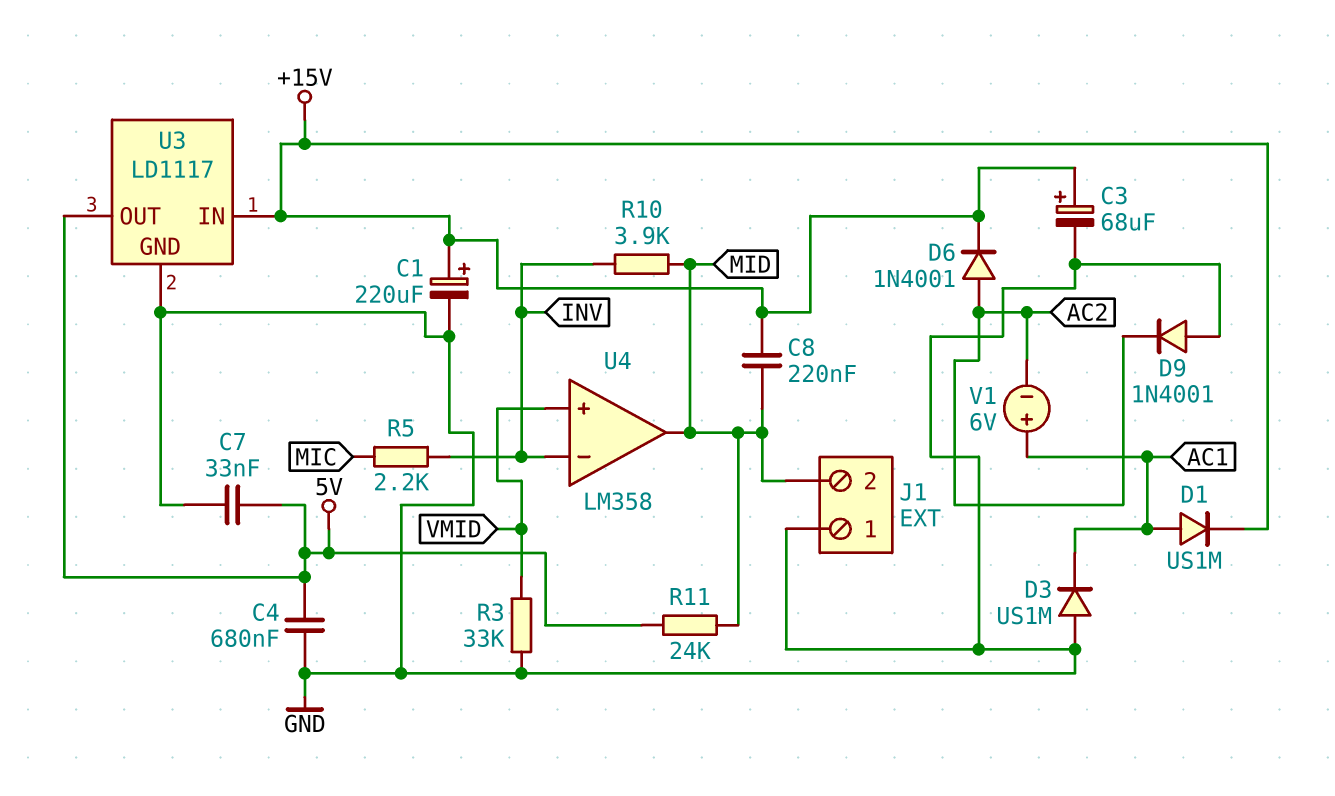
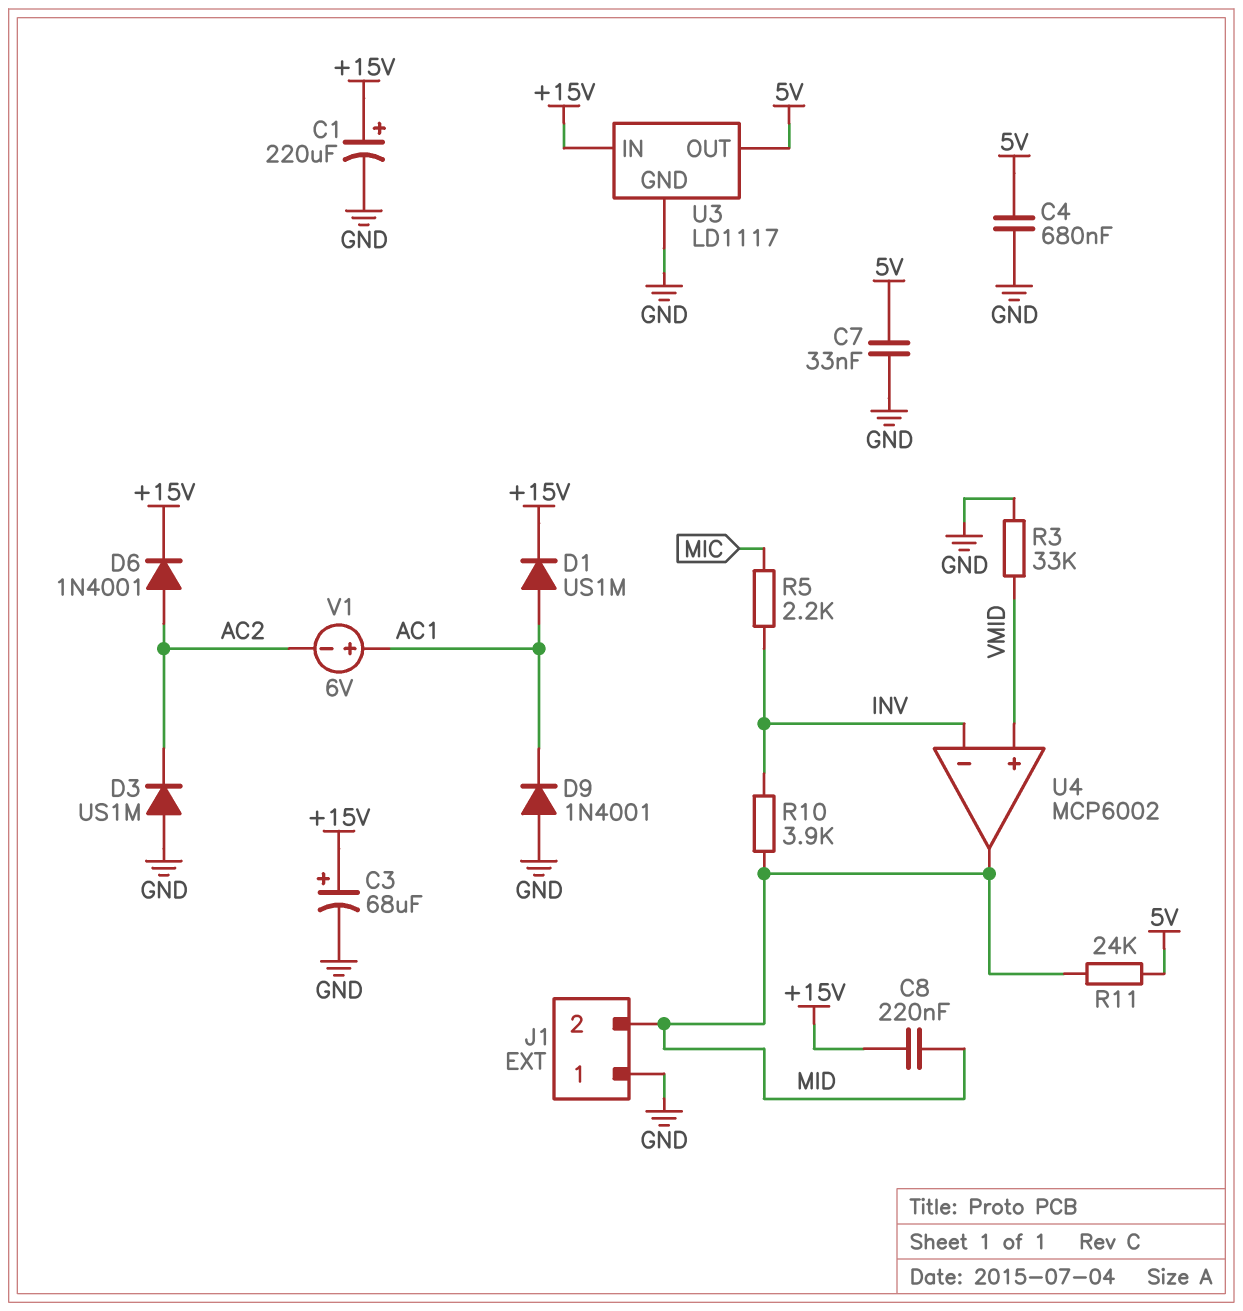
D3: diode US1M (A GND, K AC1) -> diode US1M (A GND, K AC2)
D9: diode 1N4001 (A GND, K AC2) -> diode 1N4001 (A GND, K AC1)
U4: LM358 -> MCP6002

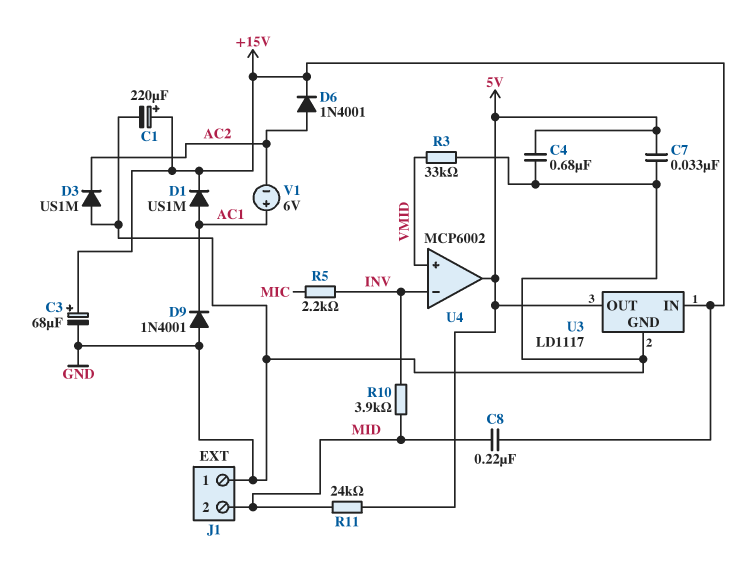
U4 pin out: MID -> 5V

